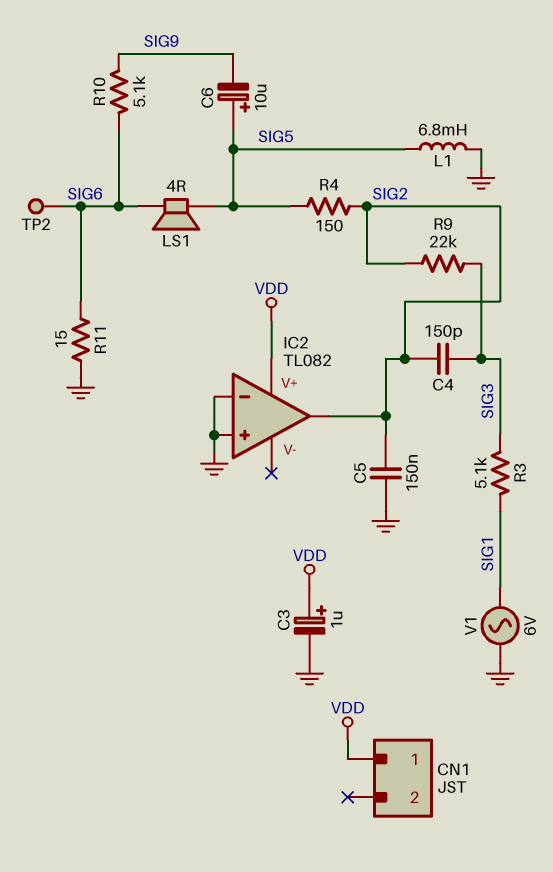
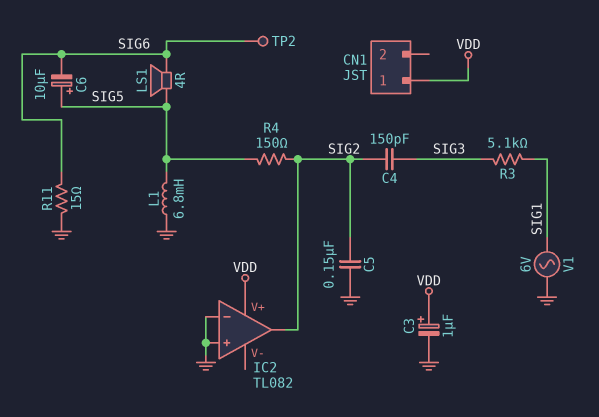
C6: 10uF (plus SIG5, minus SIG9) -> 10uF (plus SIG5, minus SIG6)
R9: 22k (SIG2, SIG3) -> none
R10: 5.1k (SIG6, SIG9) -> none

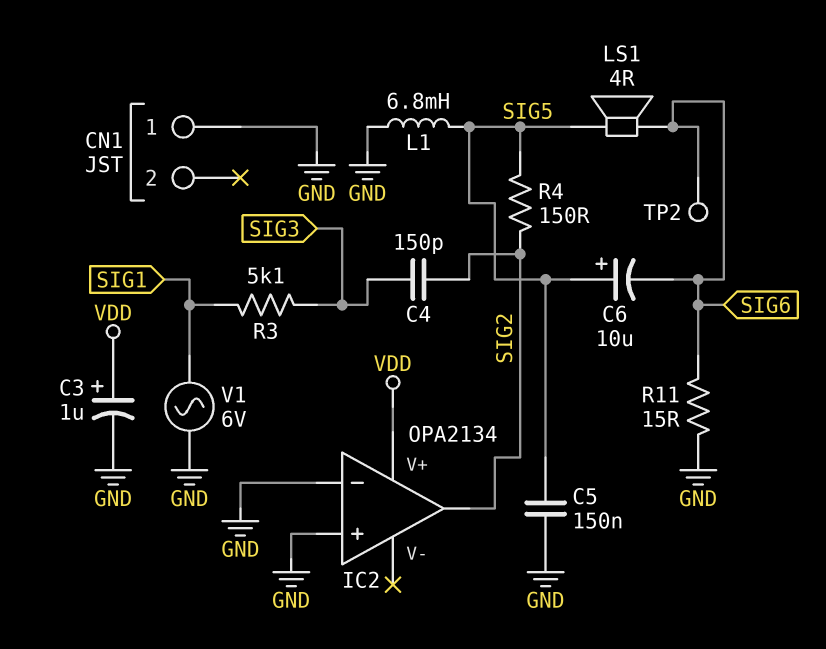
C5: 150nF (GND, SIG2) -> 150nF (GND, SIG5)
CN1 pin 1: VDD -> GND
IC2: TL082 -> OPA2134

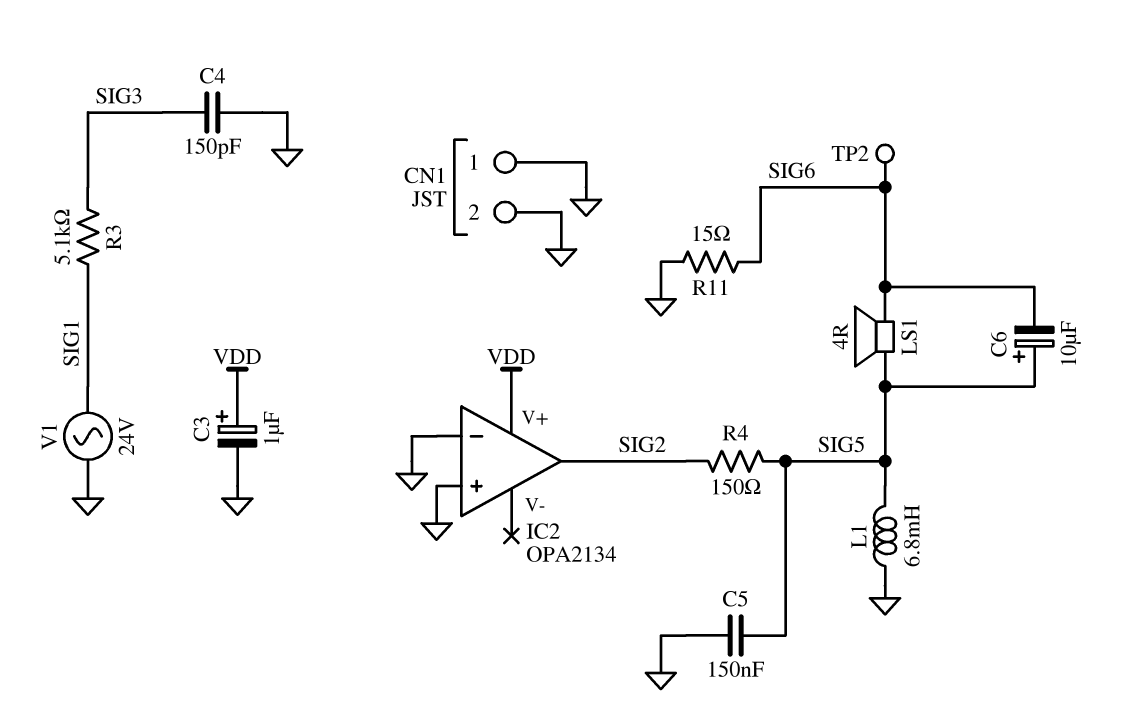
C4: 150pF (SIG2, SIG3) -> 150pF (GND, SIG3)
CN1 pin 2: none -> GND
V1: AC 6V (GND, SIG1) -> AC 24V (GND, SIG1)

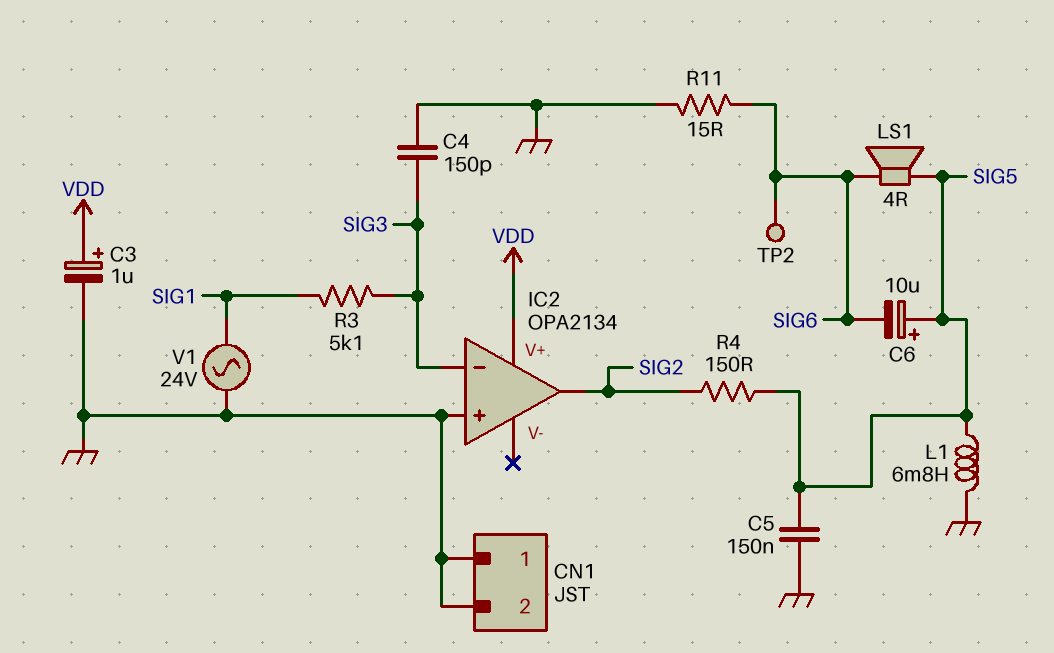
IC2 pin in-: GND -> SIG3

